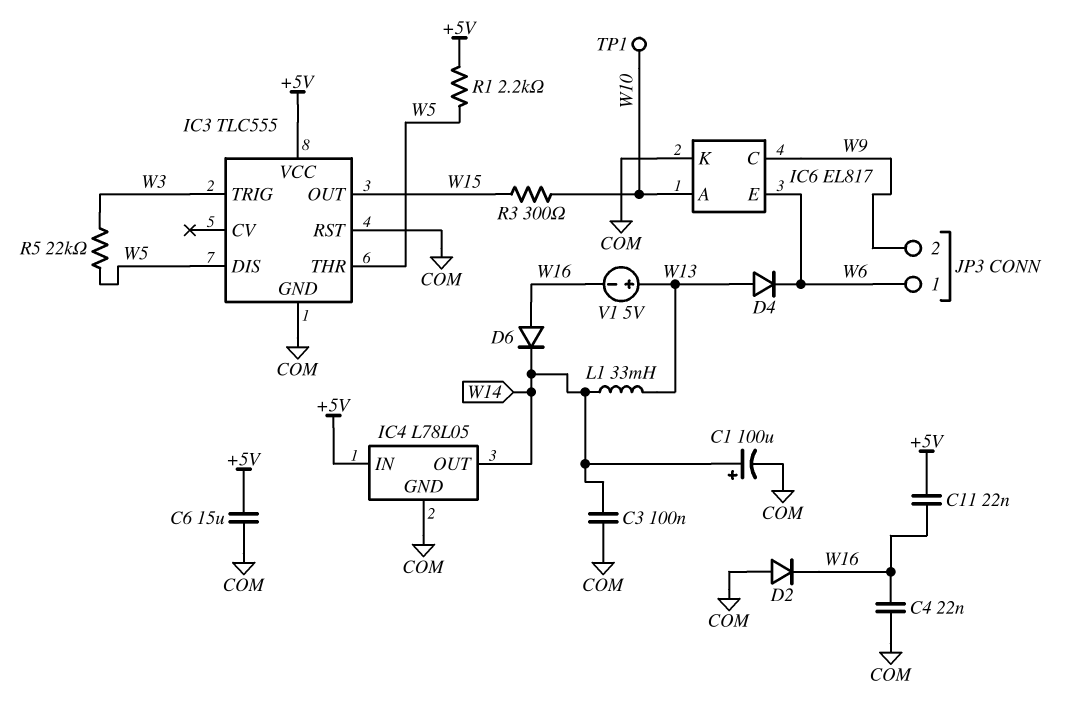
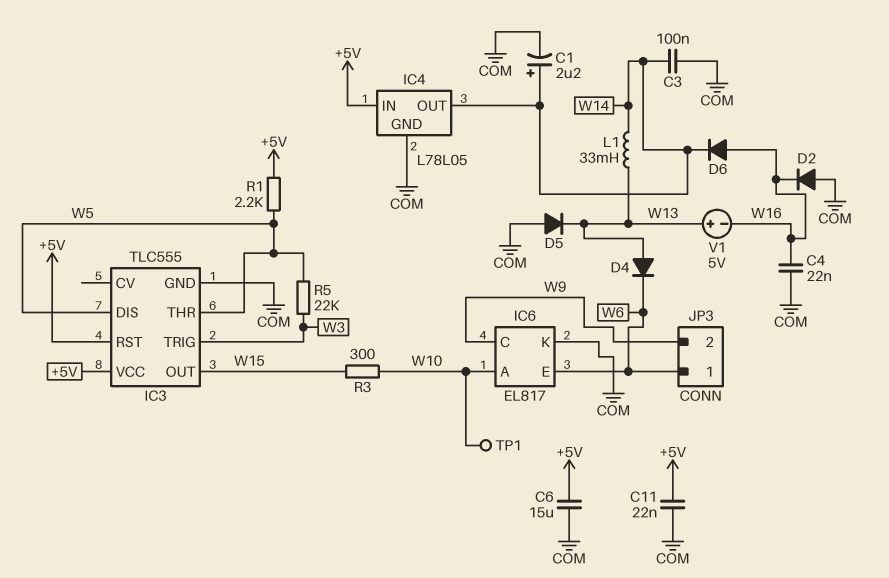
C1: 100uF (plus W14, minus COM) -> 2.2uF (plus W14, minus COM)
C11: 22nF (+5V, W16) -> 22nF (+5V, COM)
D5: none -> diode (A COM, K W13)
IC3 pin RST: COM -> +5V

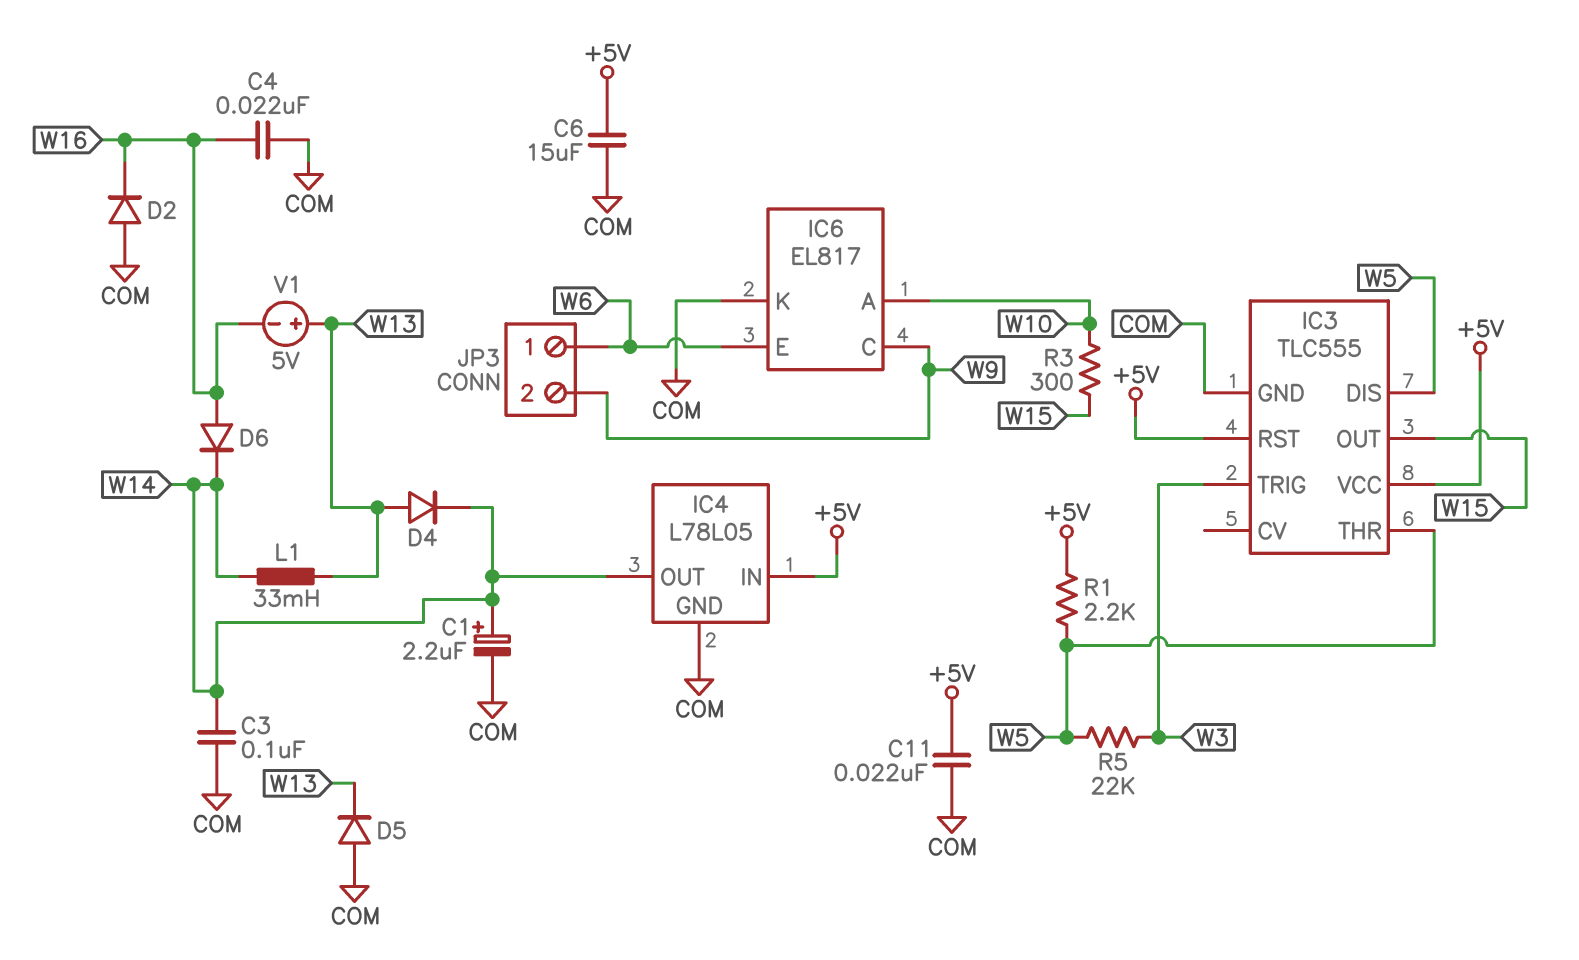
D4: diode (A W13, K W6) -> diode (A W13, K W14)
TP1: test point (W10) -> none

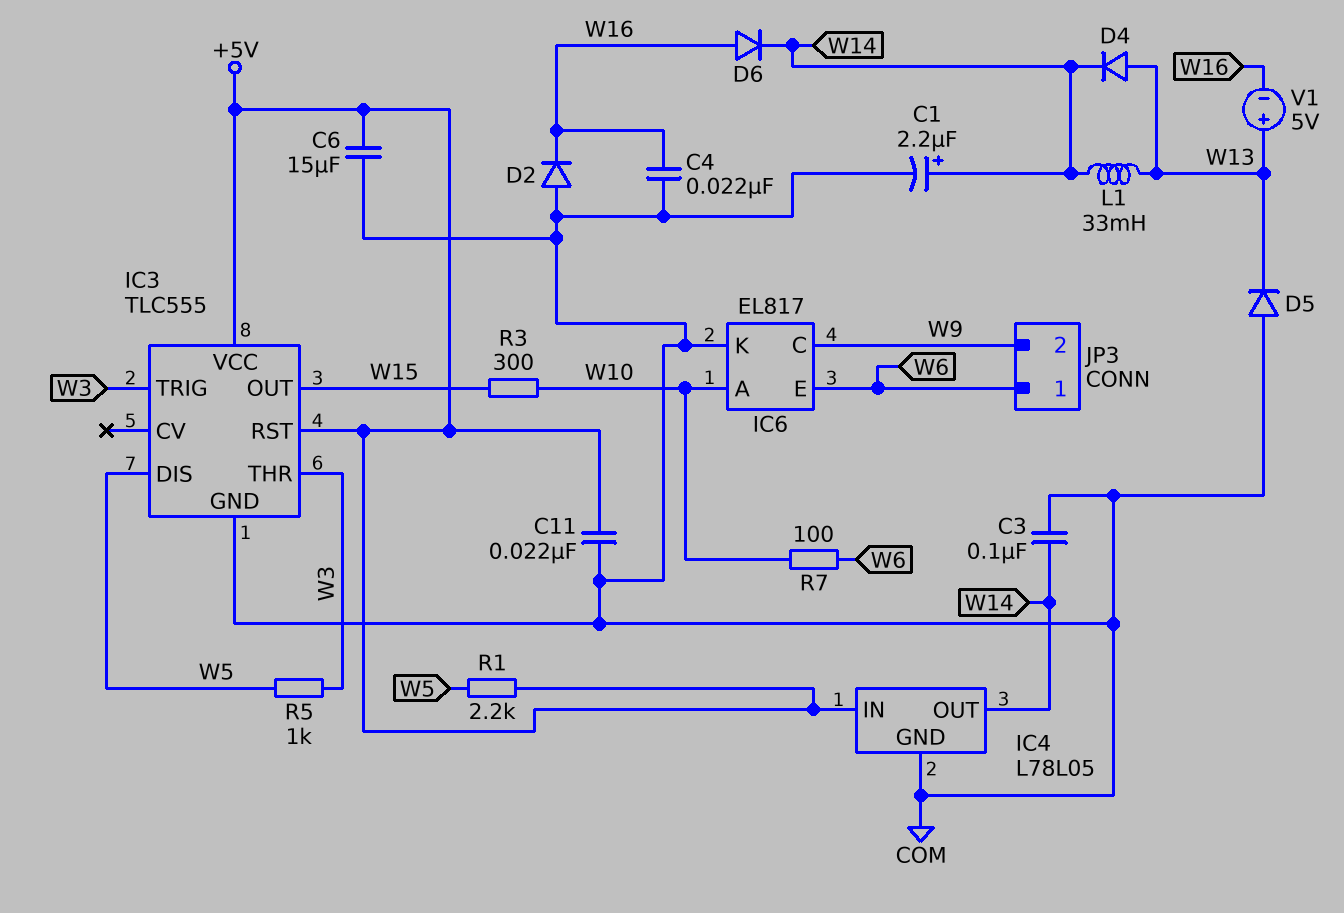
IC3 pin THR: W5 -> W3
R5: 22k (W3, W5) -> 1k (W3, W5)
R7: none -> 100 (W6, W10)

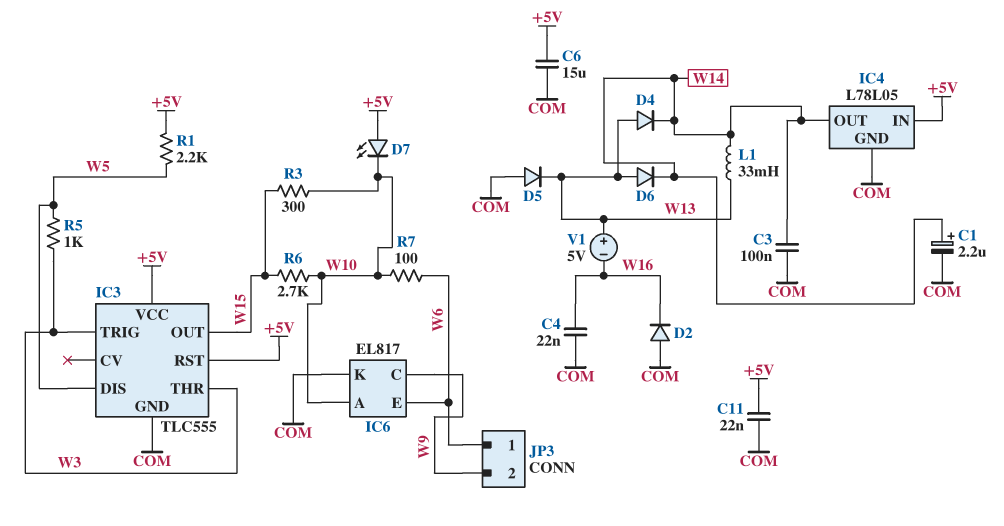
D6: diode (A W16, K W14) -> diode (A W13, K W14)
D7: none -> LED (A +5V, K W10)
R6: none -> 2.7k (W10, W15)

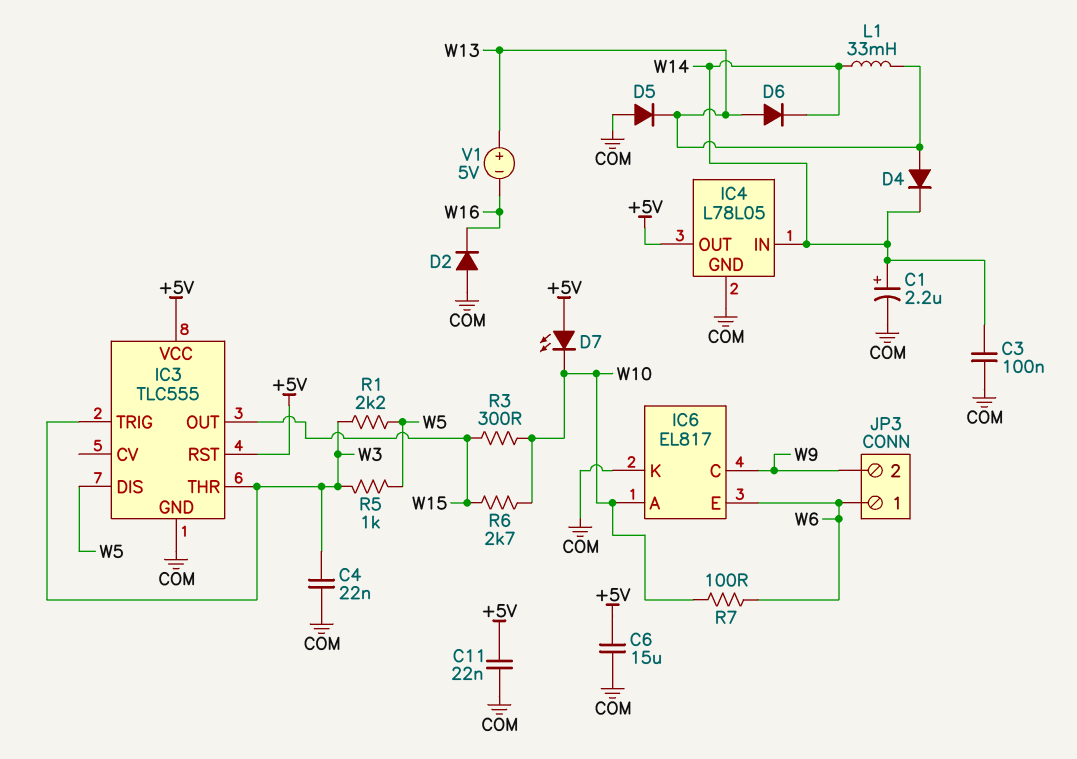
C4: 22nF (COM, W16) -> 22nF (COM, W3)
IC4 pin IN: +5V -> W14
IC4 pin OUT: W14 -> +5V
R1: 2.2k (+5V, W5) -> 2.2k (W3, W5)

